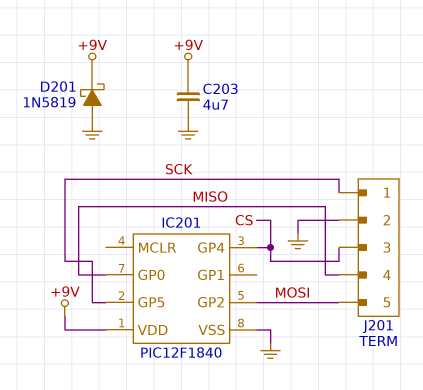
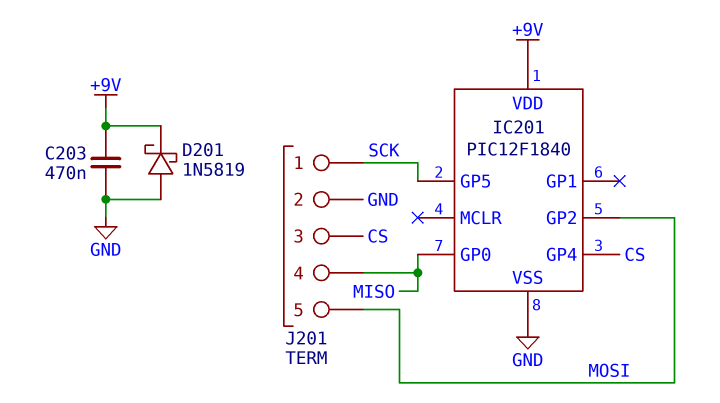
C203: 4.7uF (+9V, GND) -> 470nF (+9V, GND)

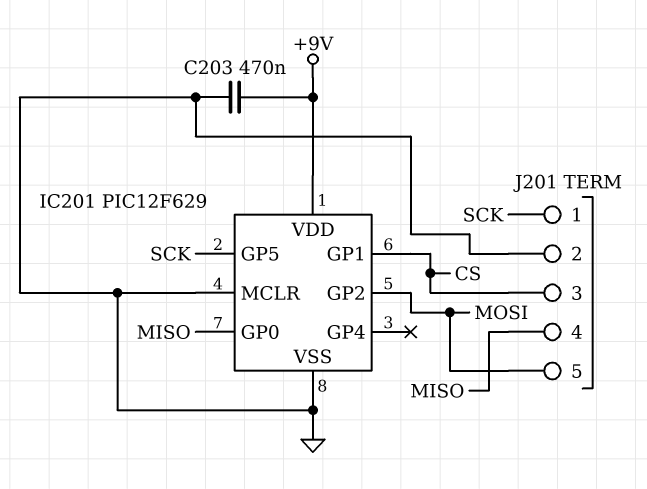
D201: schottky 1N5819 (A GND, K +9V) -> none
IC201: PIC12F1840 -> PIC12F629
IC201 pin GP1: none -> CS
IC201 pin GP4: CS -> none
IC201 pin MCLR: none -> GND

